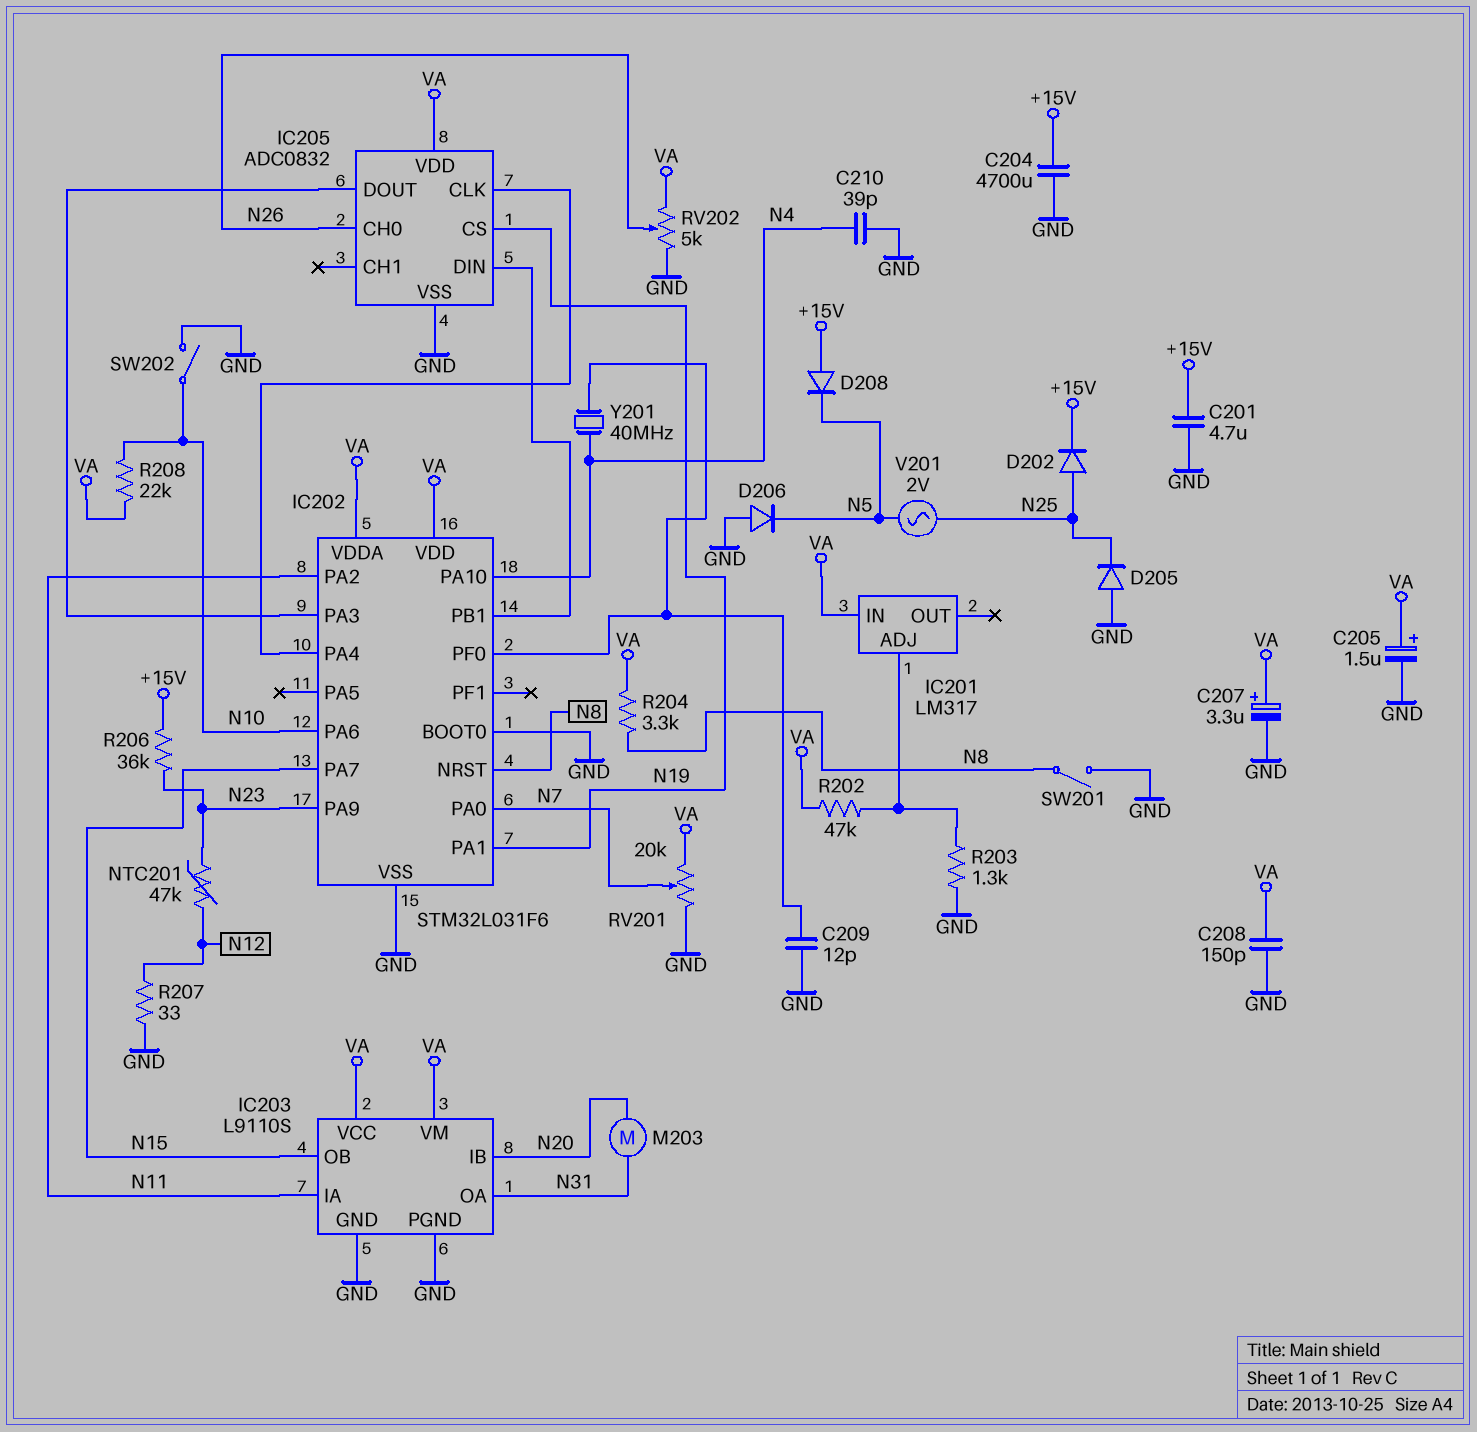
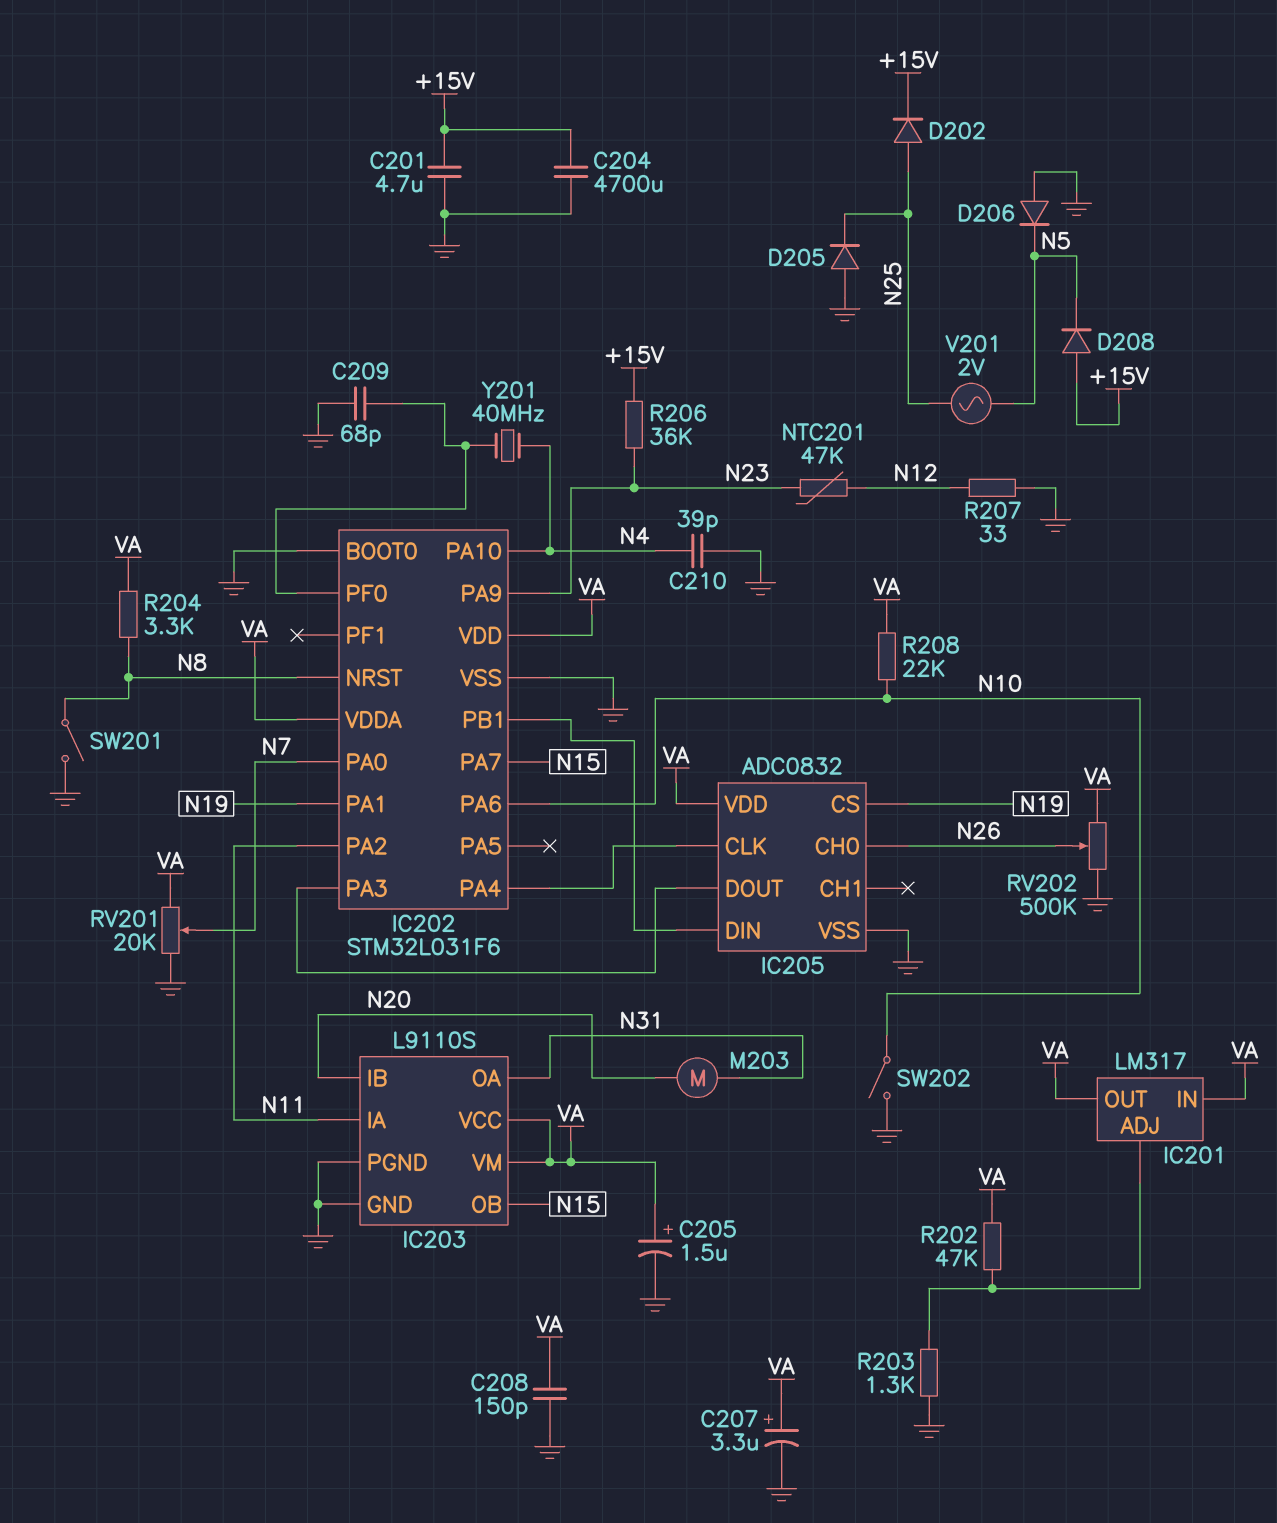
C209: 12pF (GND, IC202/PF0) -> 68pF (GND, IC202/PF0)
IC201 pin OUT: none -> VA
RV202: 5k (GND, VA, wiper N26) -> 500k (GND, VA, wiper N26)

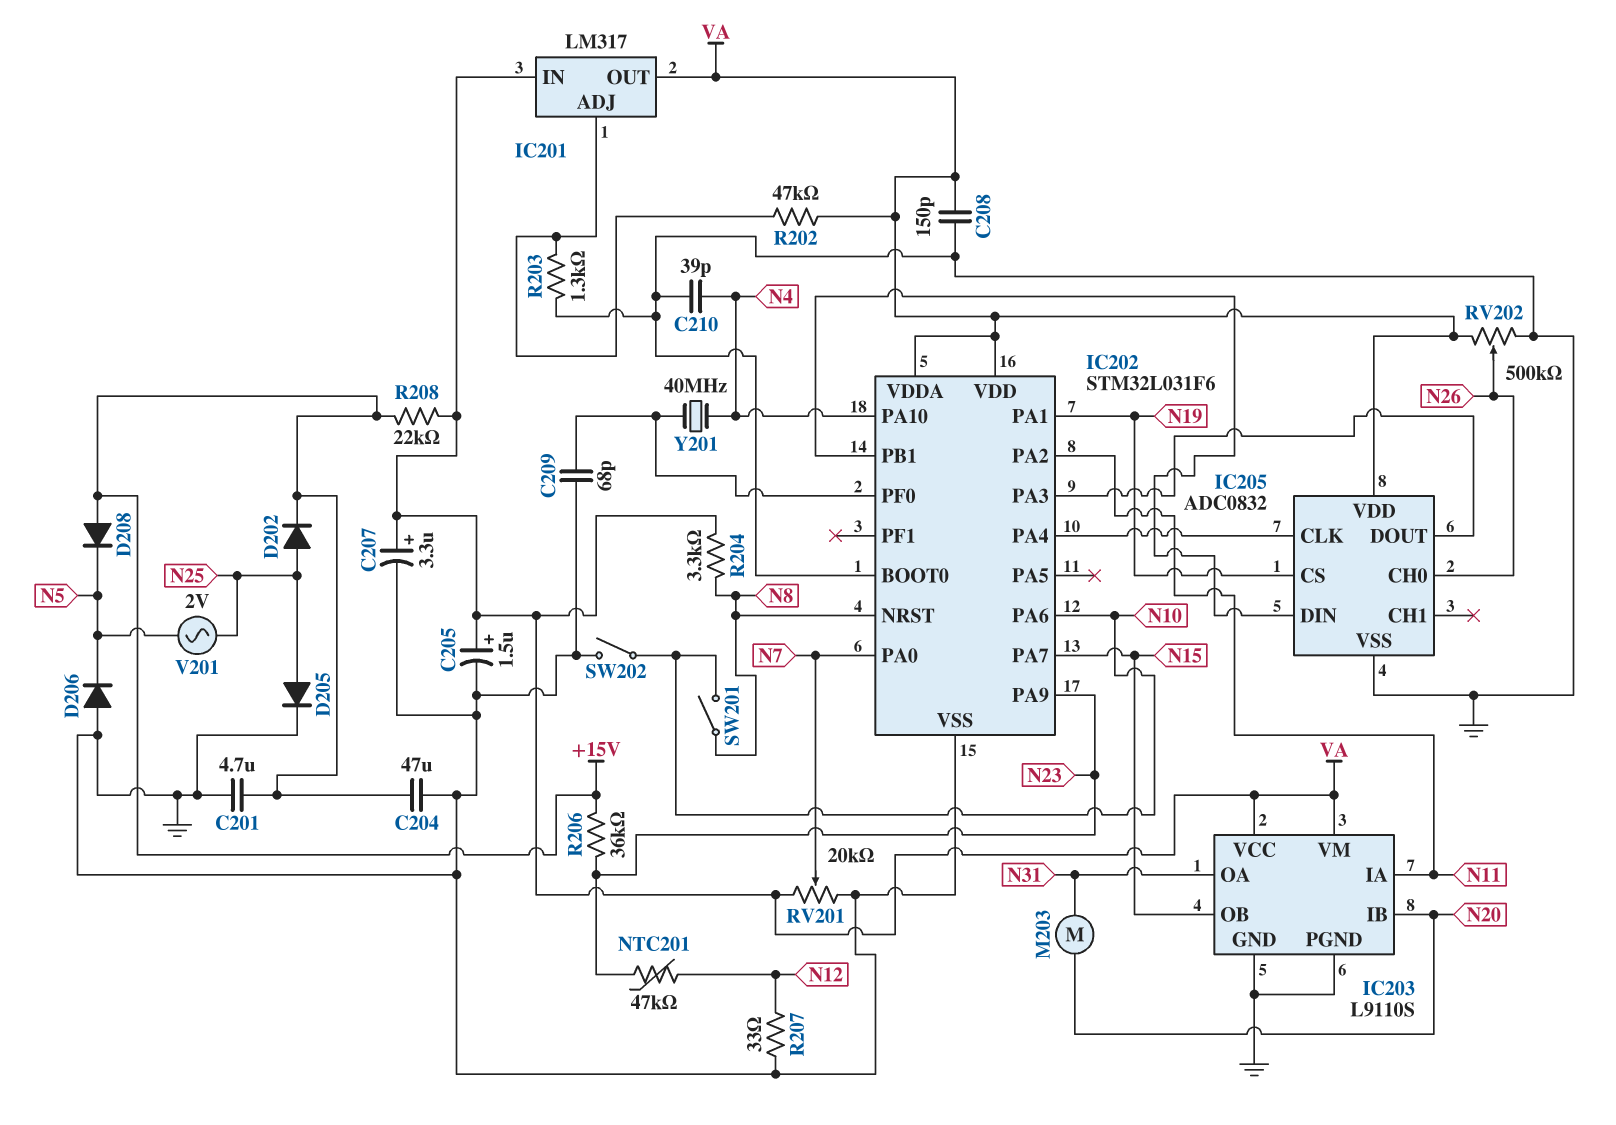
C204: 4700uF (+15V, GND) -> 47uF (+15V, GND)
D205: diode (A GND, K N25) -> diode (A N25, K GND)
R208: 22k (N10, VA) -> 22k (+15V, VA)
SW201: switch (GND, N8) -> switch (N8, N10)

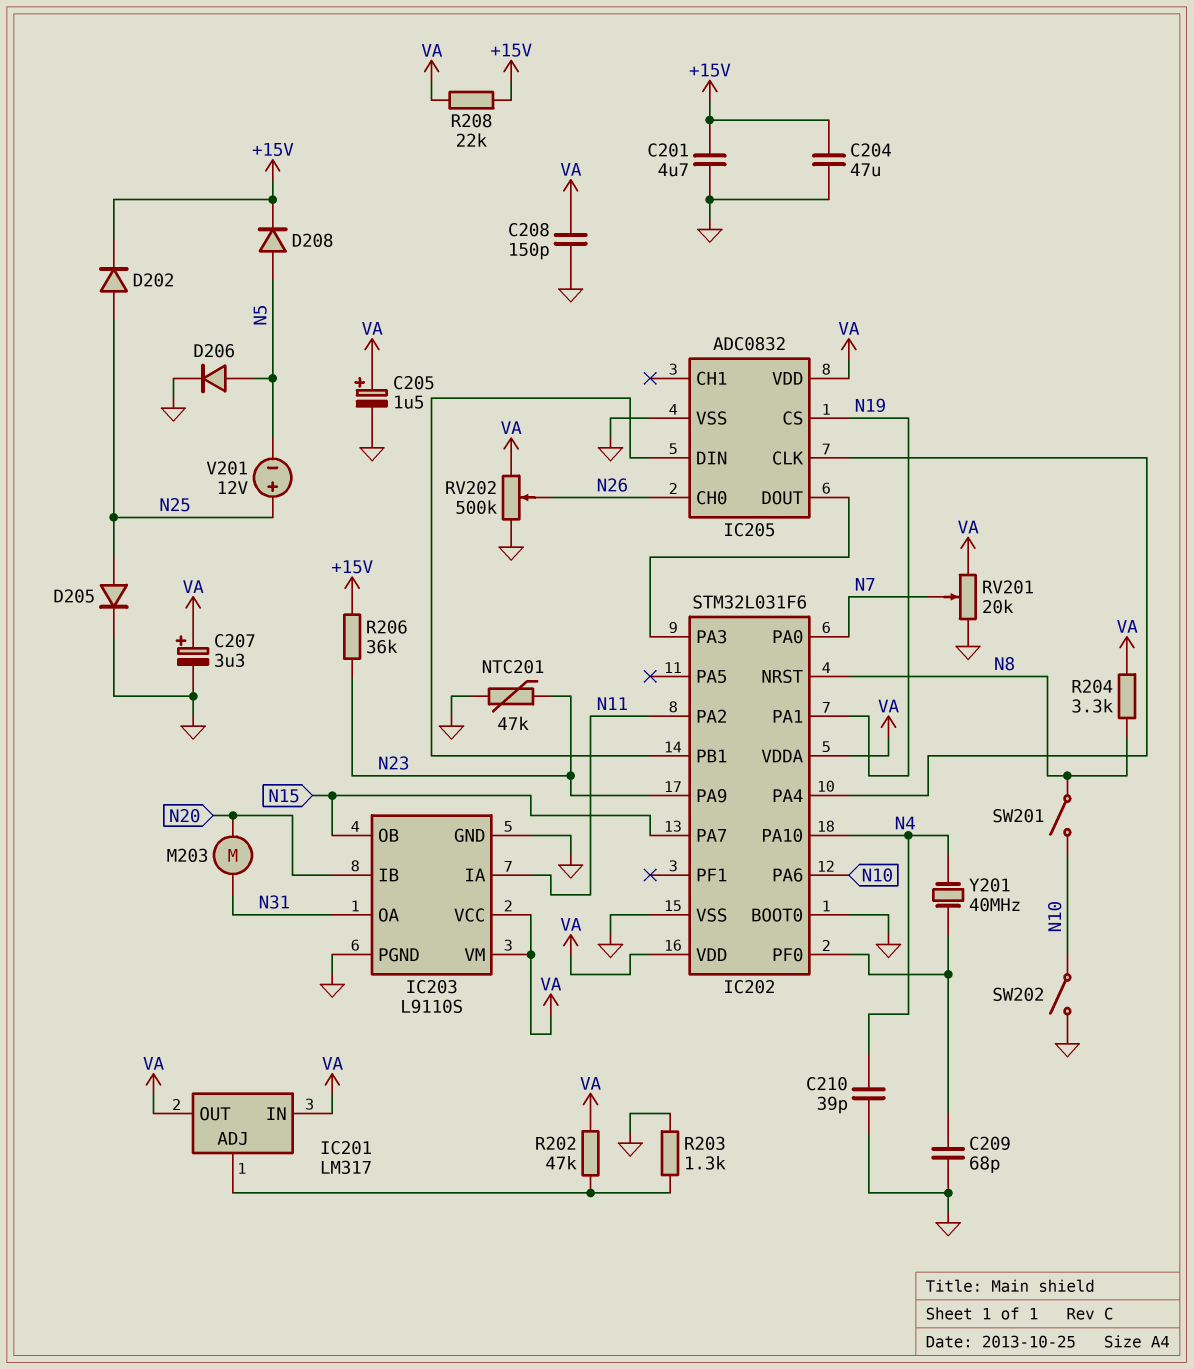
D206: diode (A GND, K N5) -> diode (A N5, K GND)
D208: diode (A +15V, K N5) -> diode (A N5, K +15V)
NTC201: 47k (N12, N23) -> 47k (GND, N23)
R207: 33 (GND, N12) -> none
V201: AC 2V (N5, N25) -> 12V (plus N25, minus N5)

